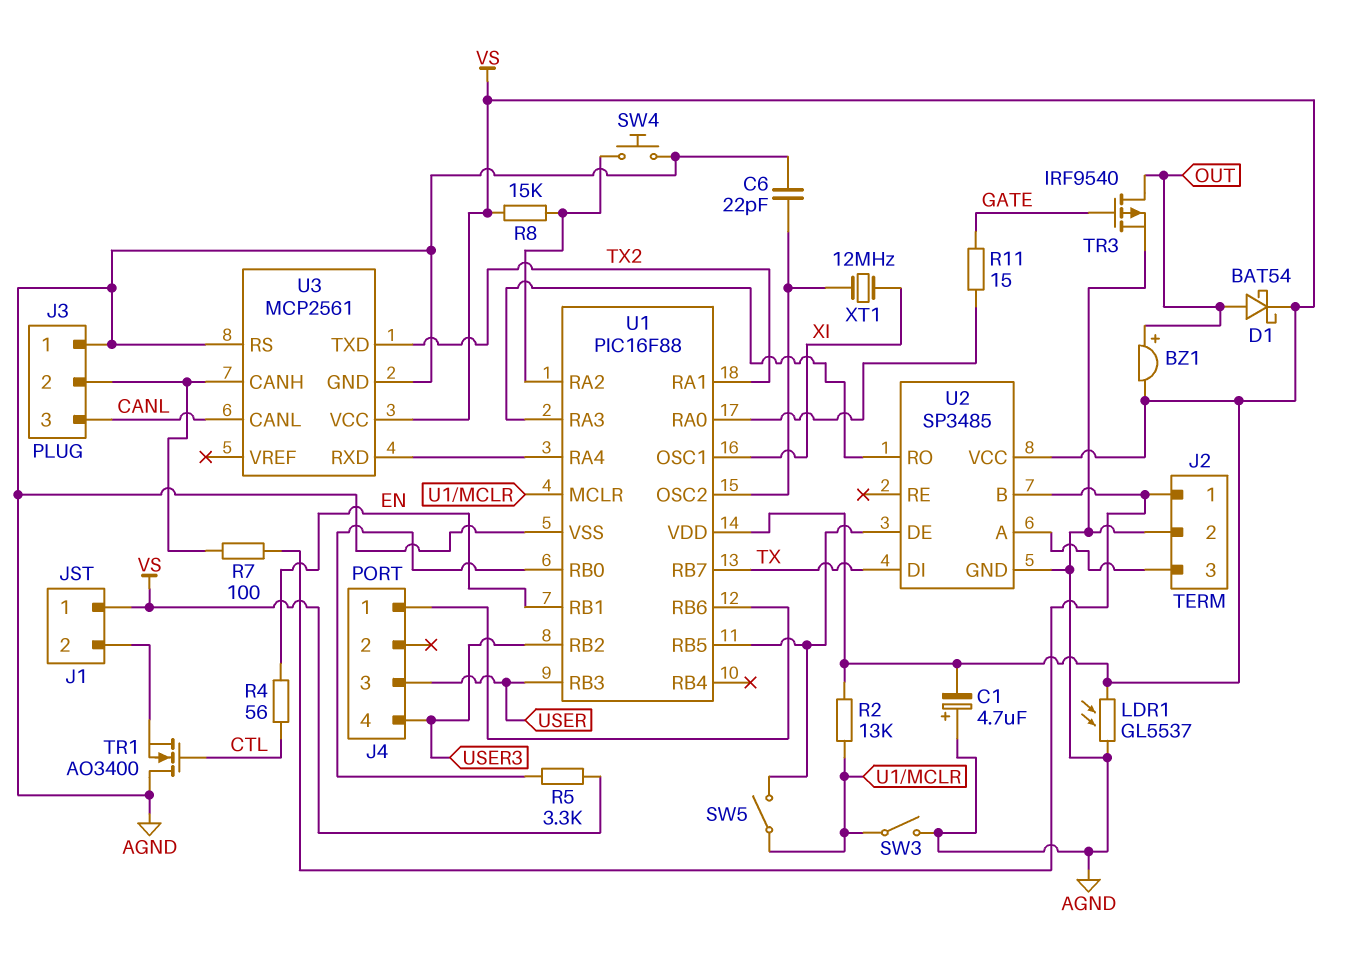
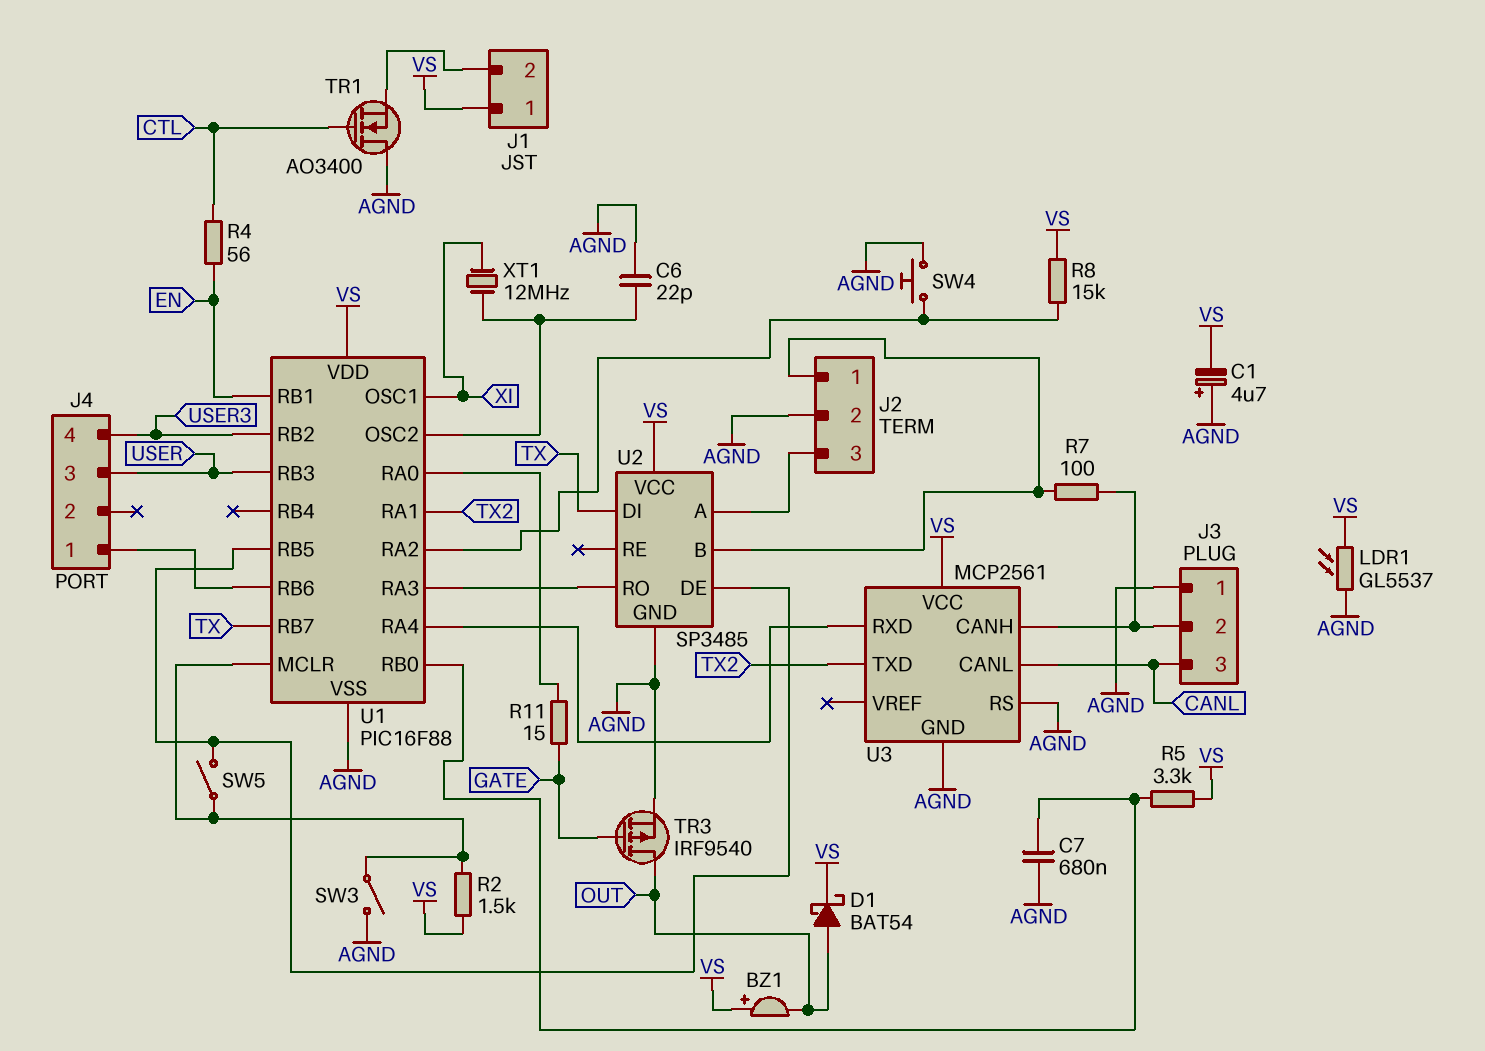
BZ1: buzzer (plus OUT, minus VS) -> buzzer (plus VS, minus OUT)
C7: none -> 680nF (AGND, U1/RB0)
R2: 13k (U1/MCLR, VS) -> 1.5k (U1/MCLR, VS)

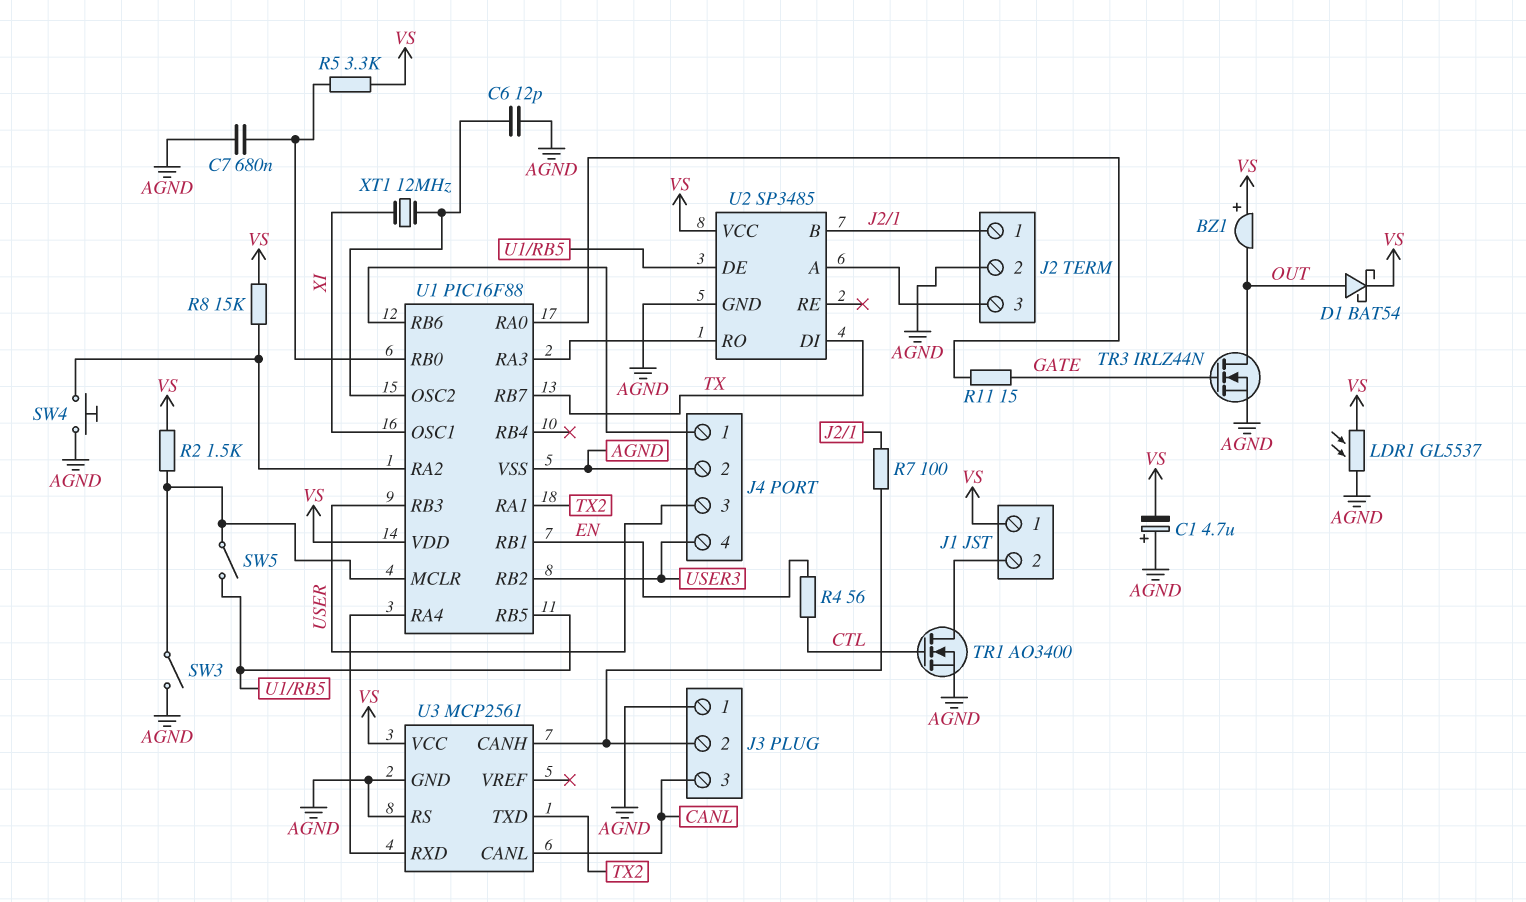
C6: 22pF (AGND, U1/OSC2) -> 12pF (AGND, U1/OSC2)
J4 pin 2: none -> AGND
TR1: NMOS AO3400 (G CTL, D AGND, S J1/2) -> NMOS AO3400 (G CTL, D J1/2, S AGND)
TR3: PMOS IRF9540 (G GATE, D OUT, S AGND) -> NMOS IRLZ44N (G GATE, D OUT, S AGND)

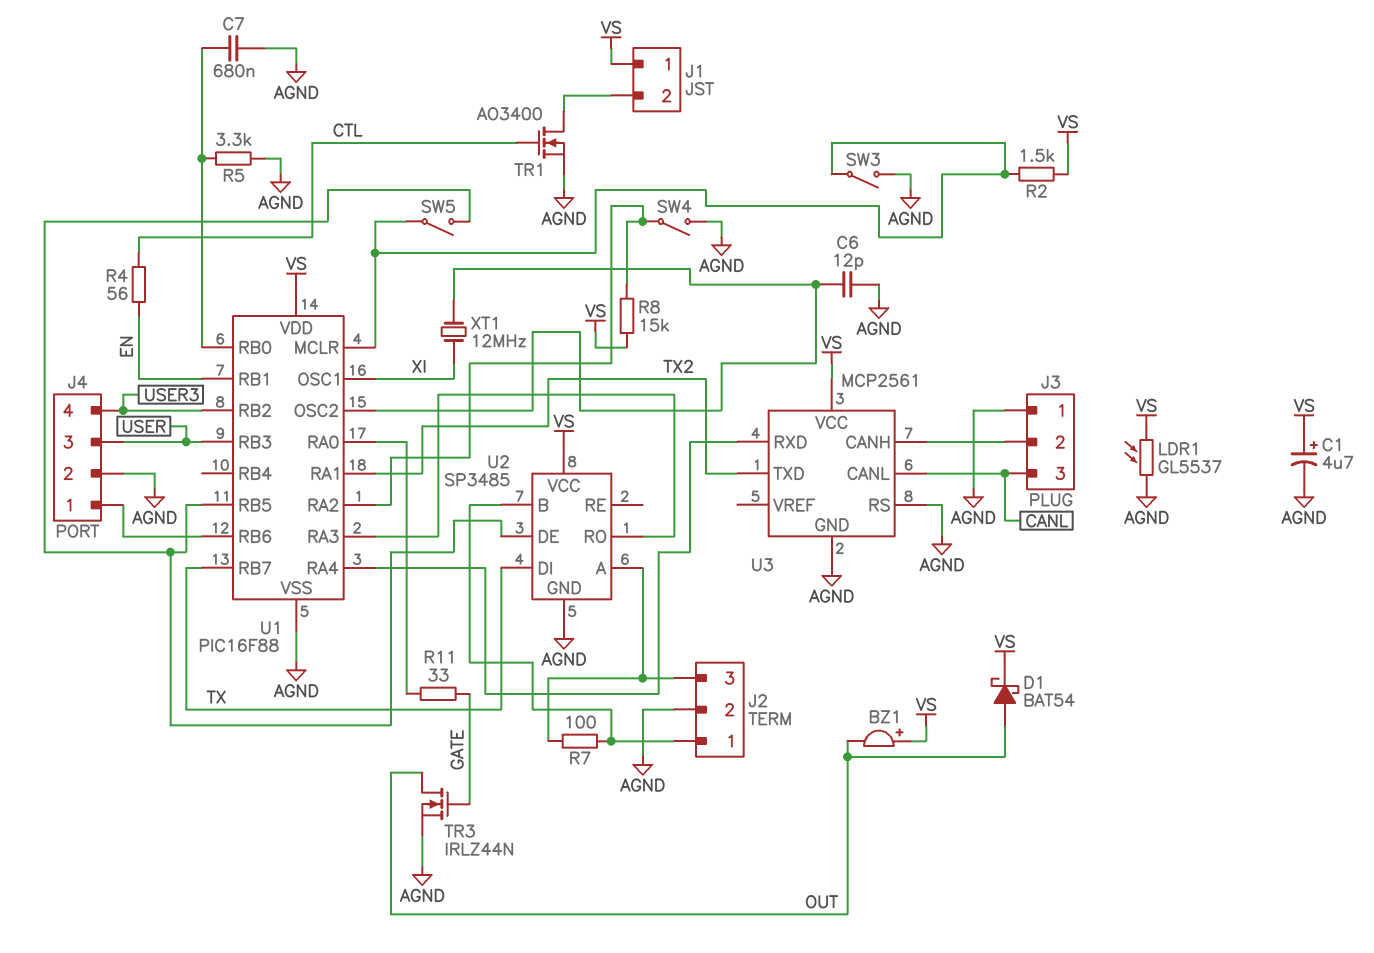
C1: 4.7uF (plus AGND, minus VS) -> 4.7uF (plus VS, minus AGND)
R5: 3.3k (U1/RB0, VS) -> 3.3k (AGND, U1/RB0)
R7: 100 (J2/1, J3/2) -> 100 (J2/1, J2/3)
R11: 15 (GATE, U1/RA0) -> 33 (GATE, U1/RA0)
SW4: button (AGND, U1/RA2) -> switch (AGND, U1/RA2)

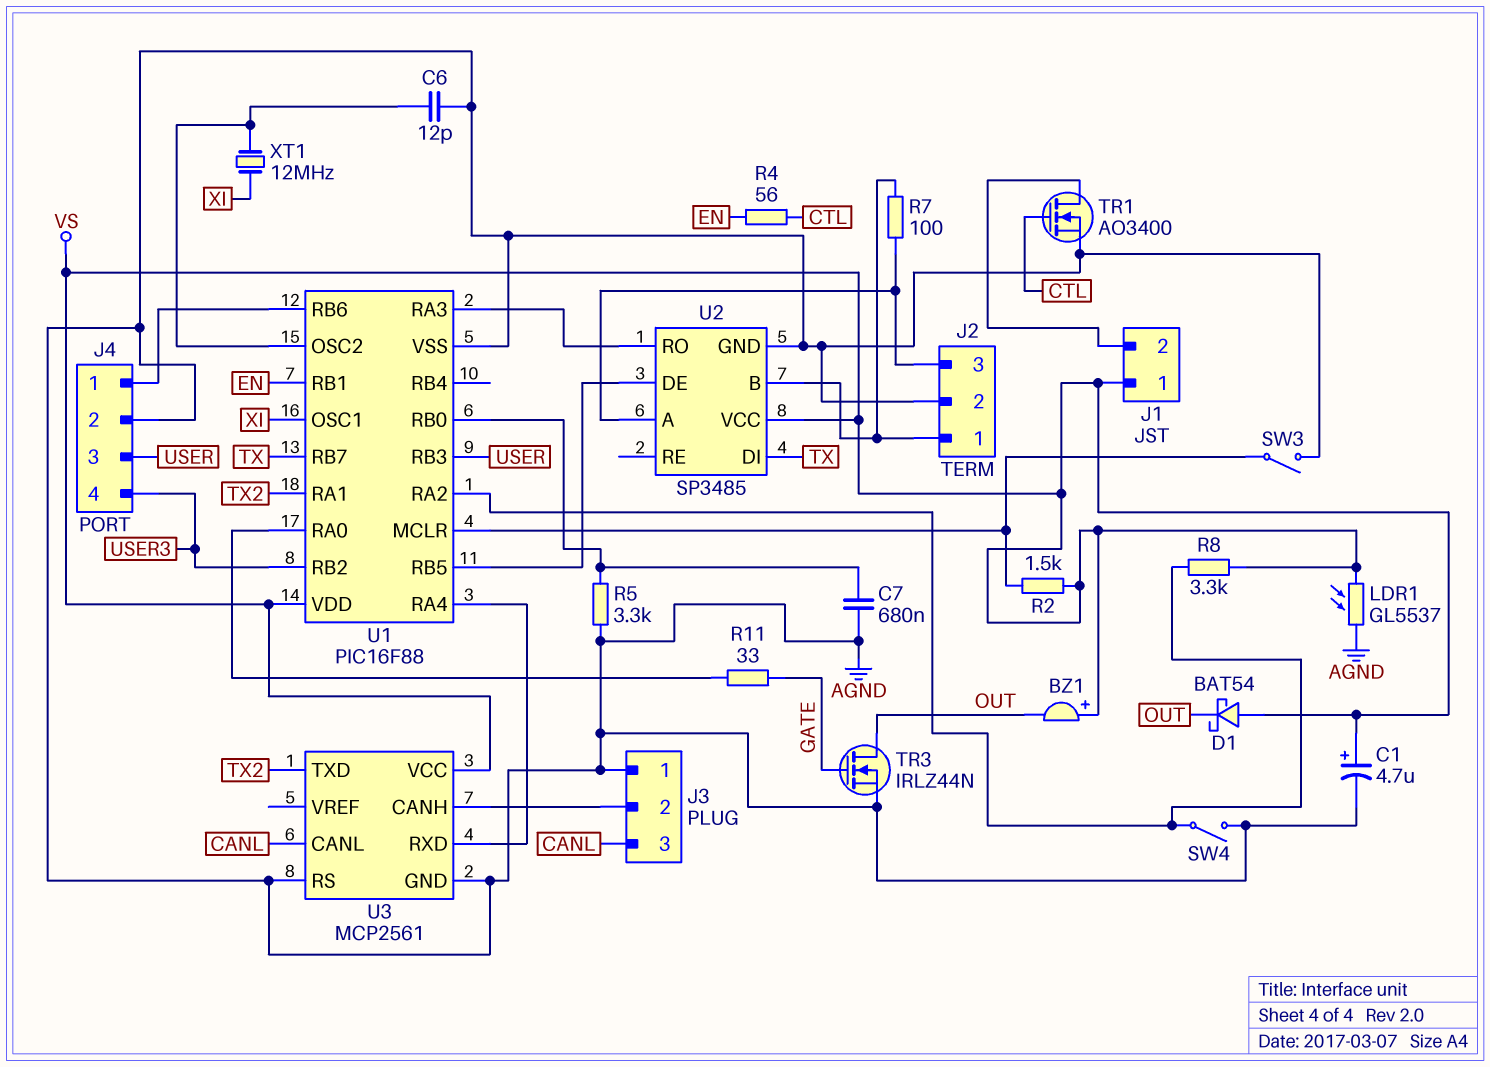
D1: schottky BAT54 (A OUT, K VS) -> schottky BAT54 (A VS, K OUT)
R8: 15k (U1/RA2, VS) -> 3.3k (U1/RA2, VS)
SW5: switch (U1/MCLR, U1/RB5) -> none

